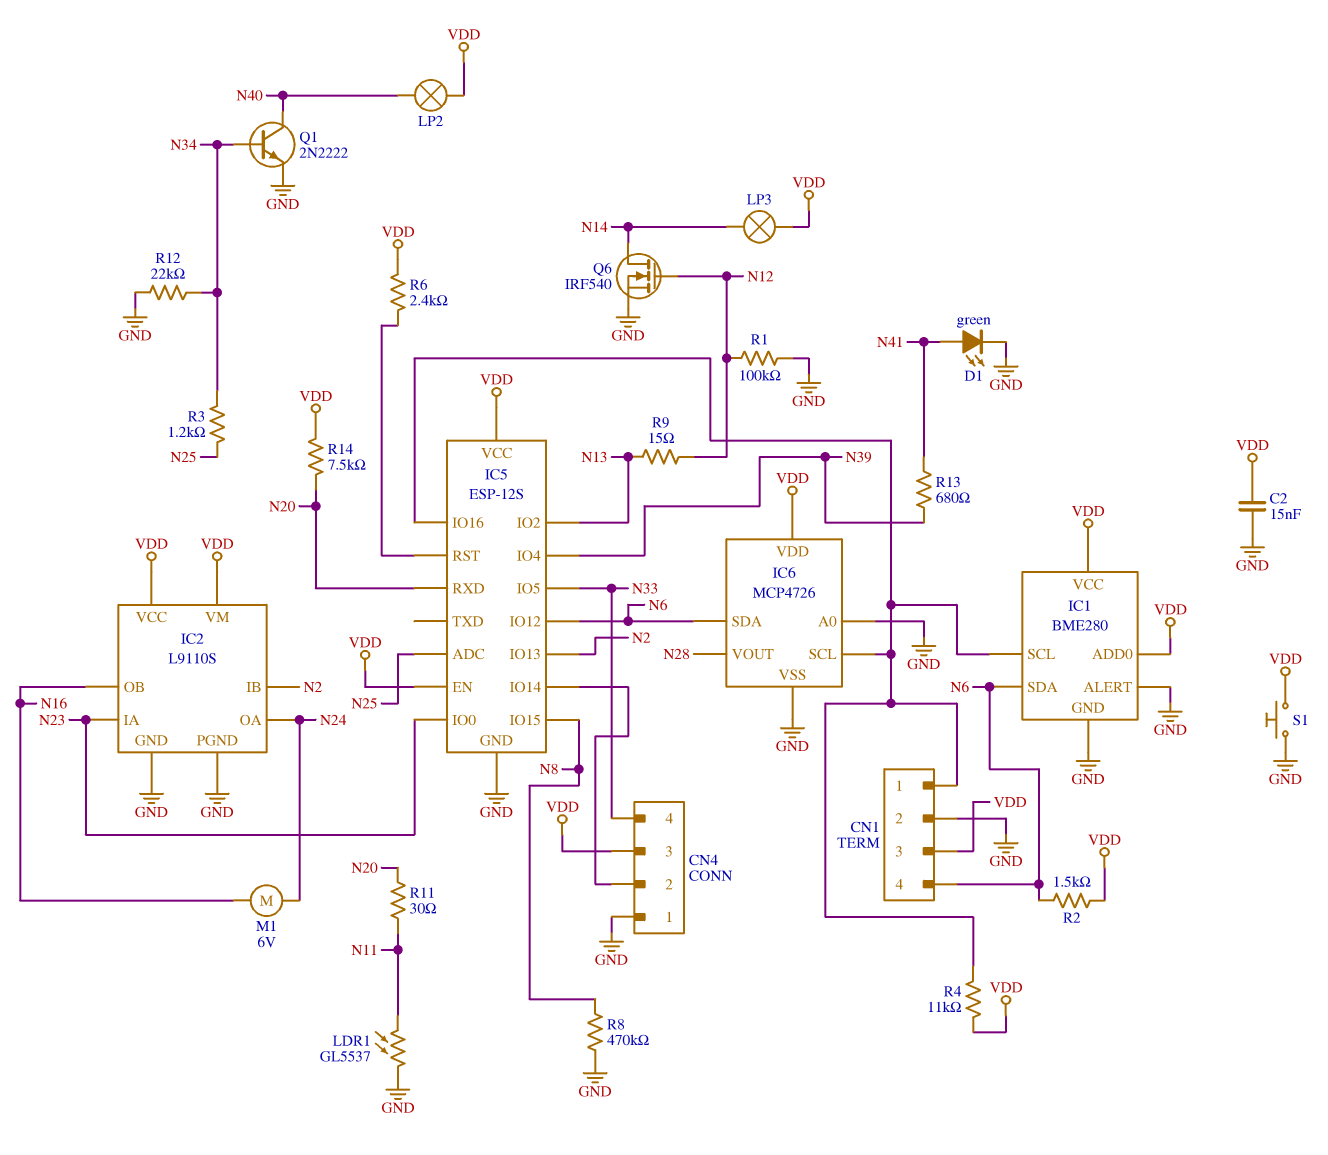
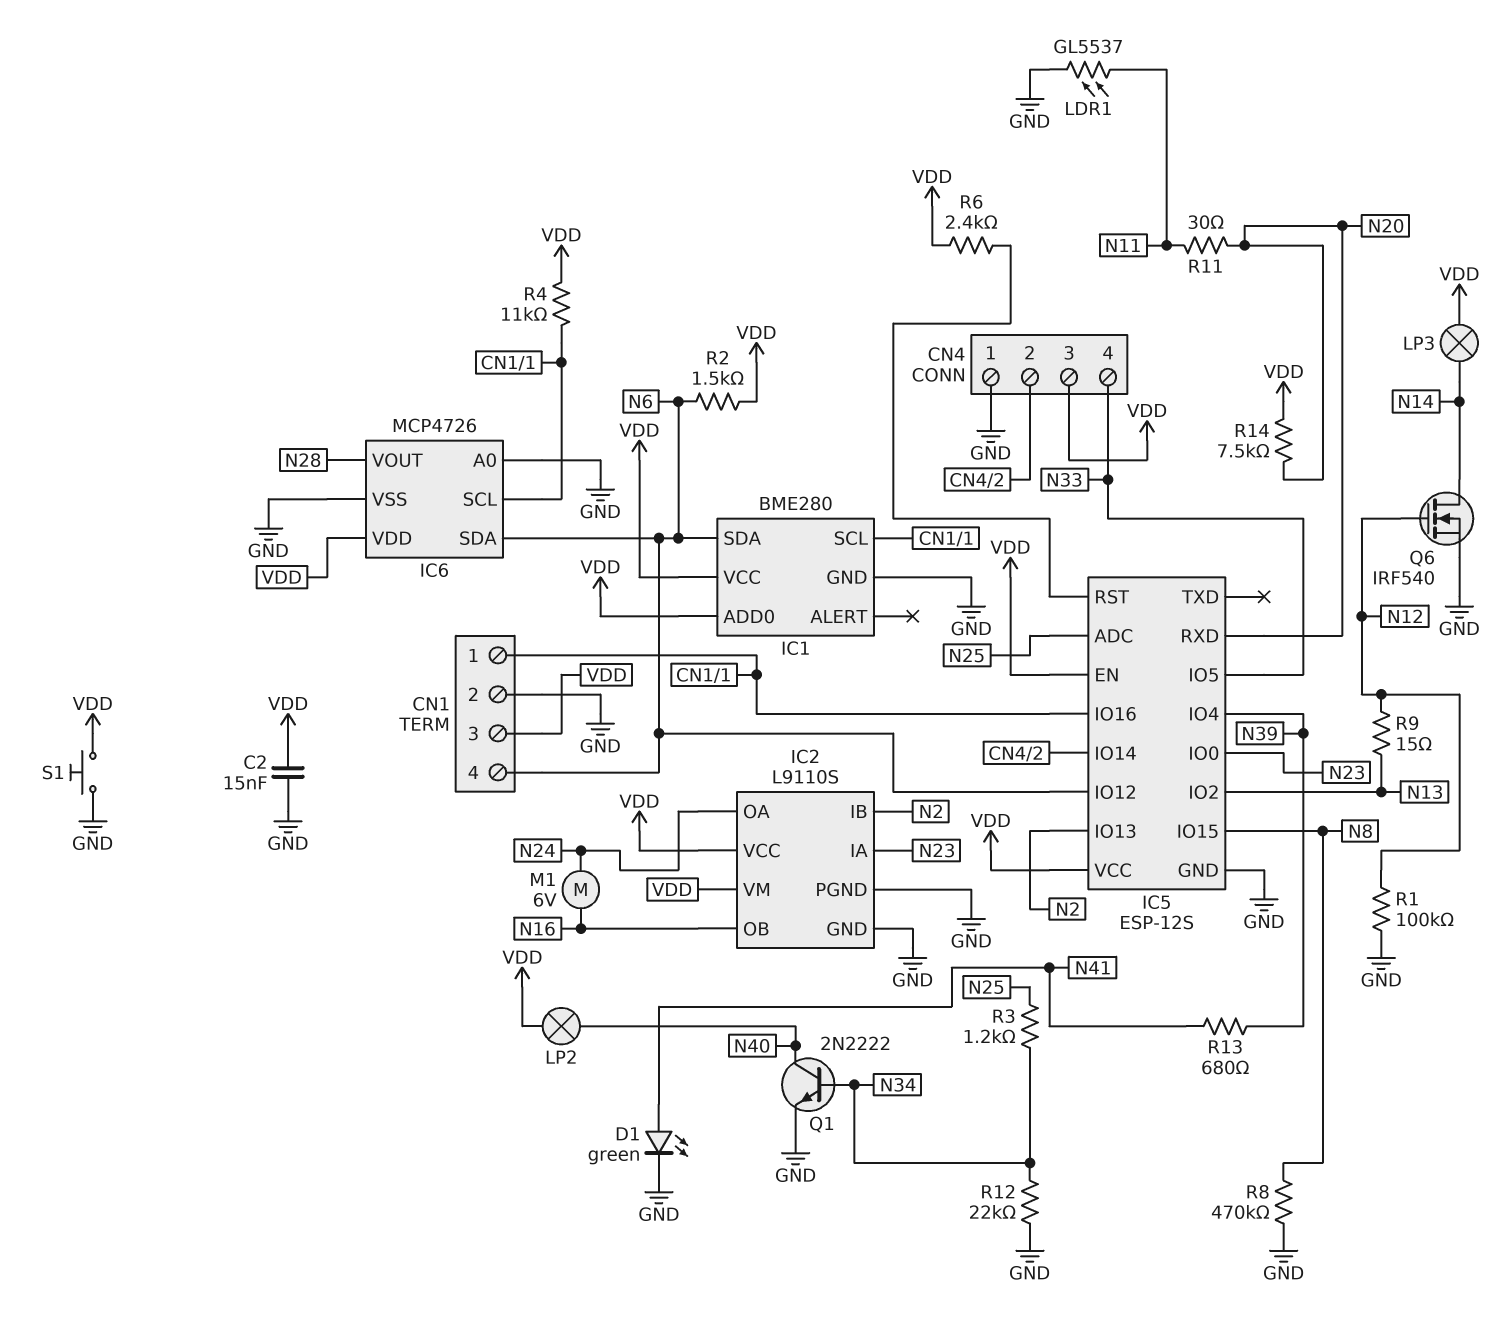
IC1 pin ALERT: GND -> none

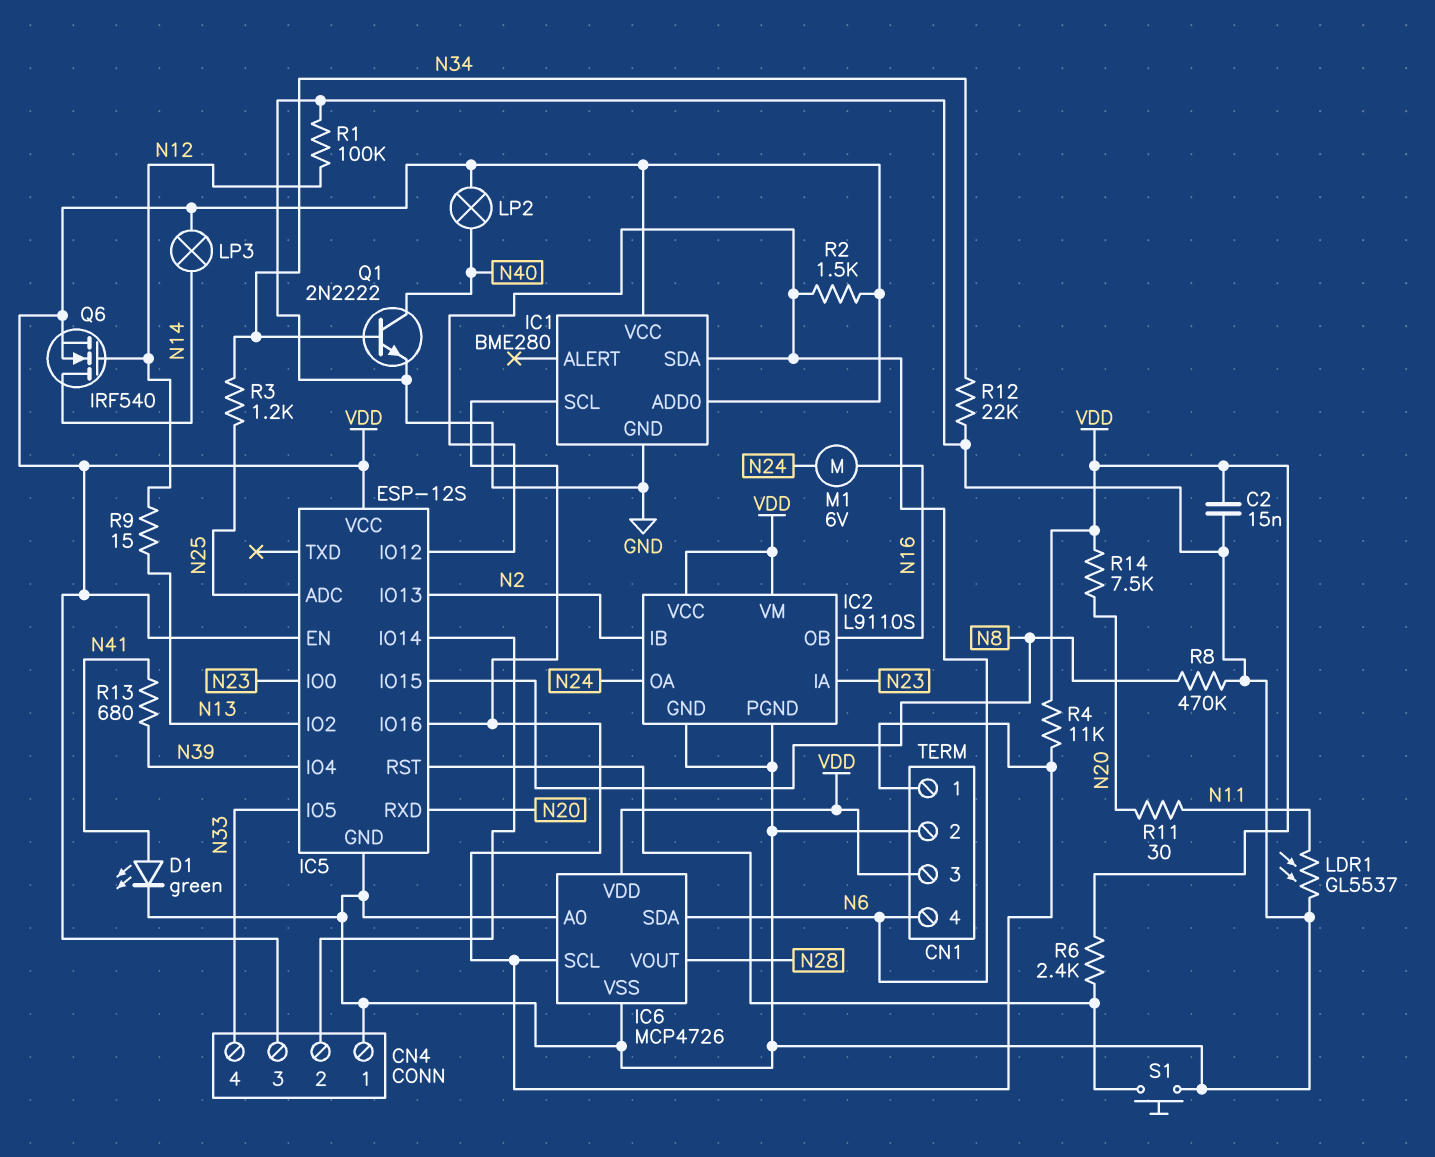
Q6: NMOS IRF540 (G N12, D N14, S GND) -> NMOS IRF540 (G N12, D N14, S VDD)
S1: button (GND, VDD) -> button (GND, IC5/RST)

